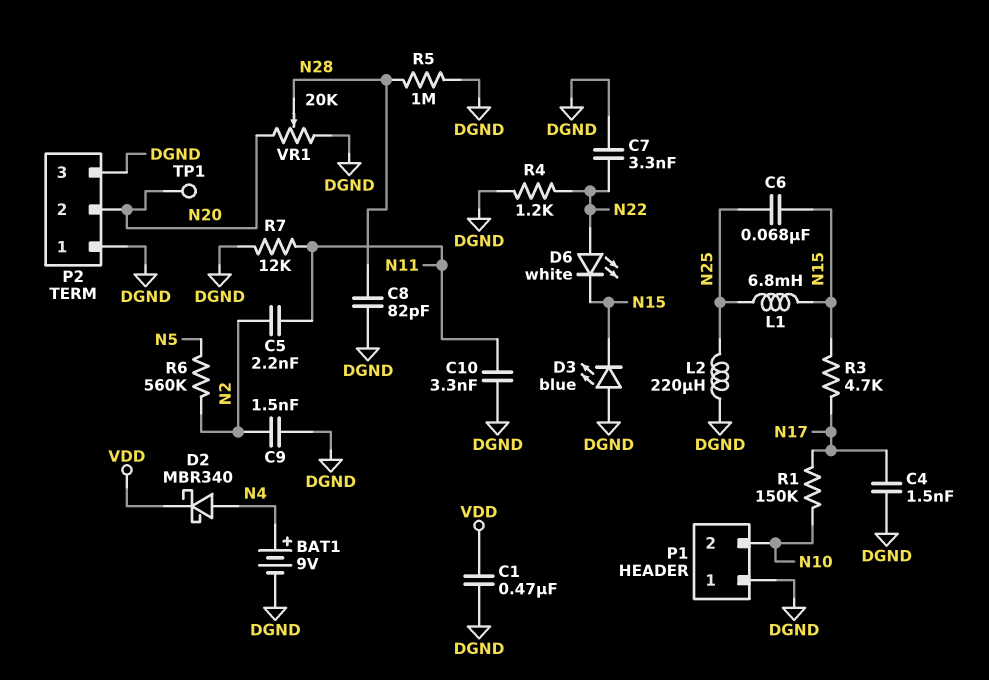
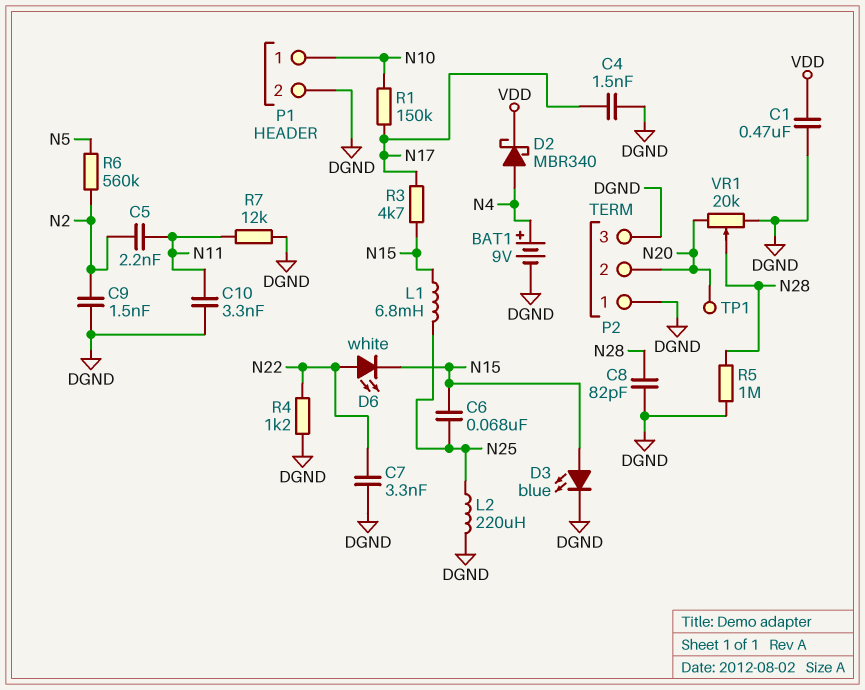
D3: LED blue (A DGND, K N15) -> LED blue (A N15, K DGND)
P1 pin 1: DGND -> N10
P1 pin 2: N10 -> DGND

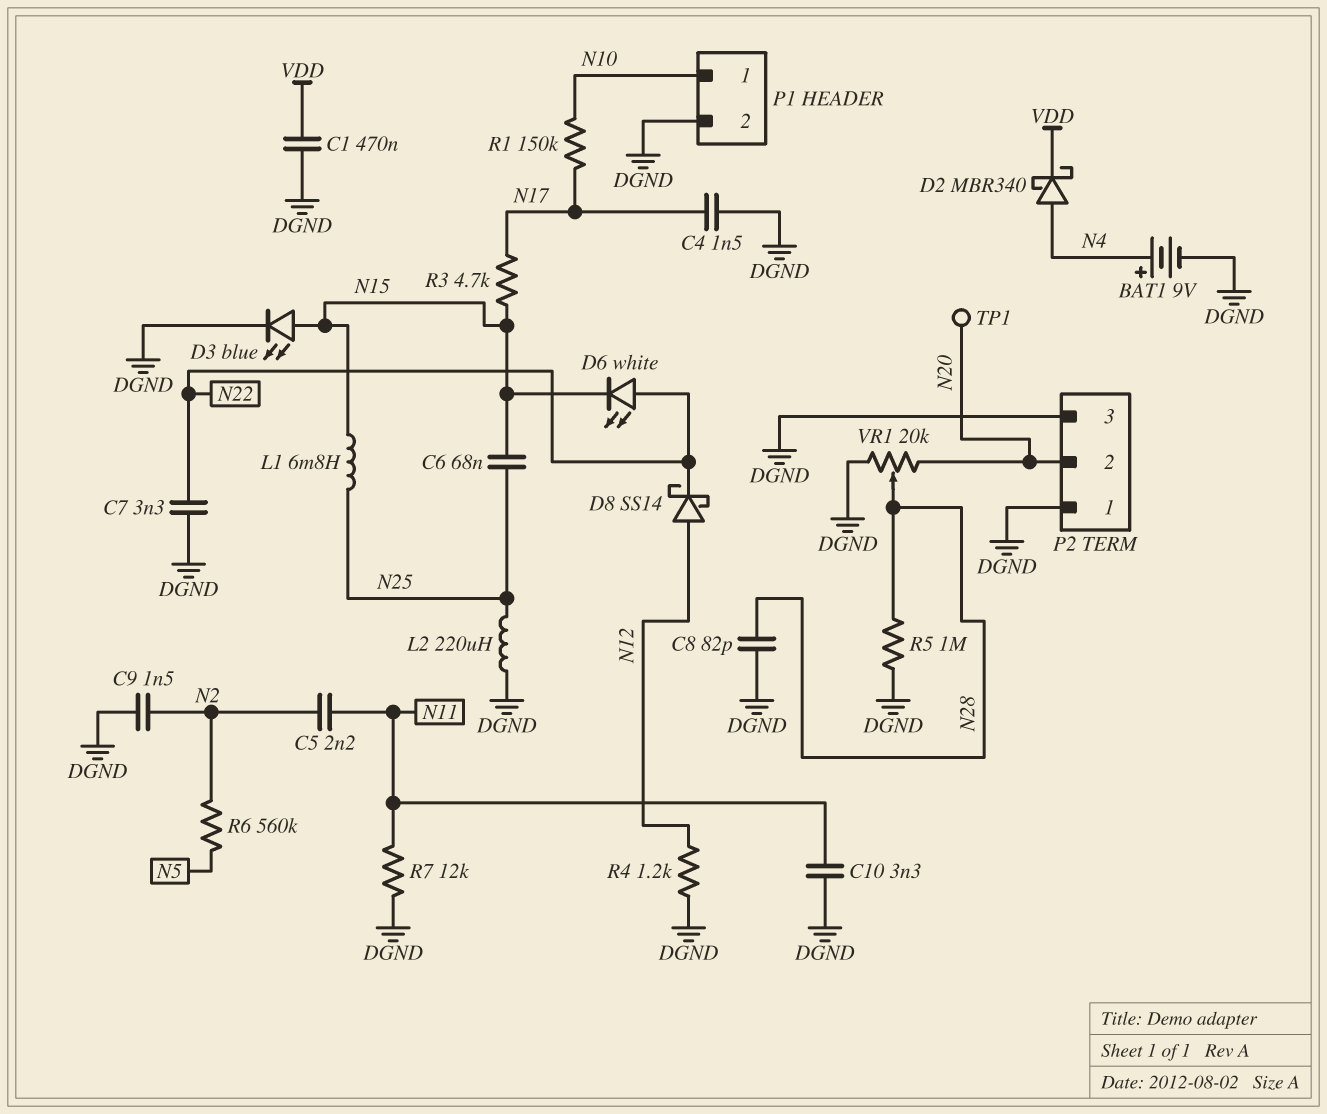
D8: none -> schottky SS14 (A N12, K N22)
R4: 1.2k (DGND, N22) -> 1.2k (DGND, N12)

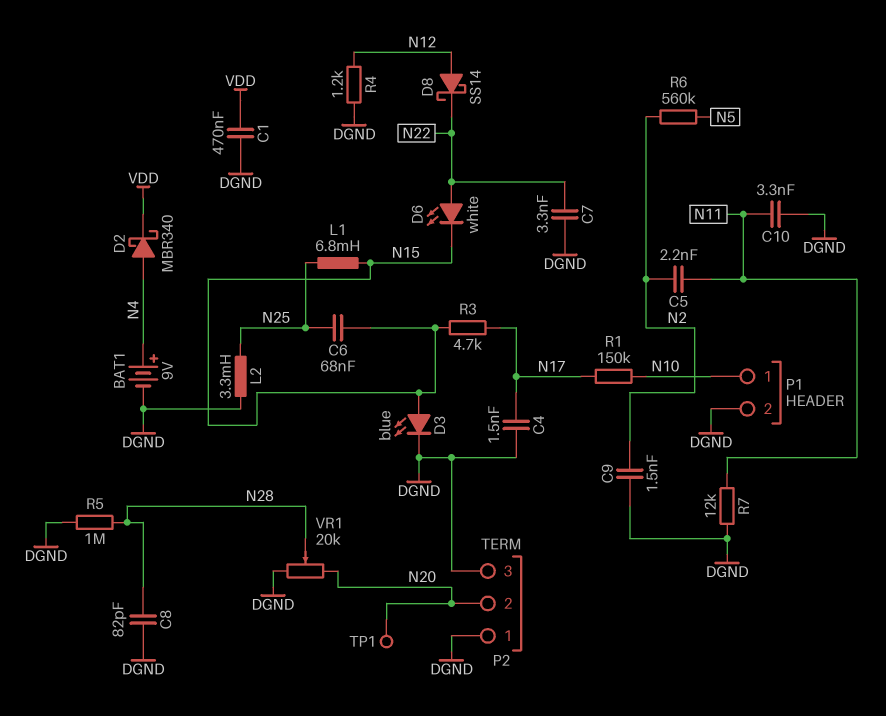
L2: 220uH (DGND, N25) -> 3.3mH (DGND, N25)

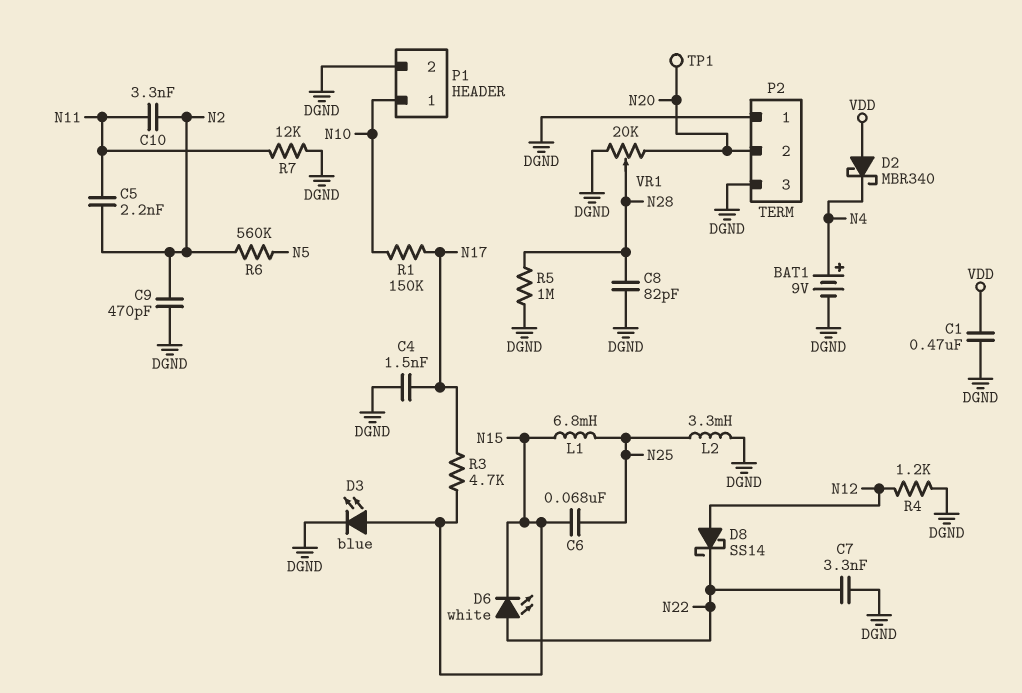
C9: 1.5nF (DGND, N2) -> 470pF (DGND, N2)
C10: 3.3nF (DGND, N11) -> 3.3nF (N2, N11)
D2: schottky MBR340 (A N4, K VDD) -> schottky MBR340 (A VDD, K N4)

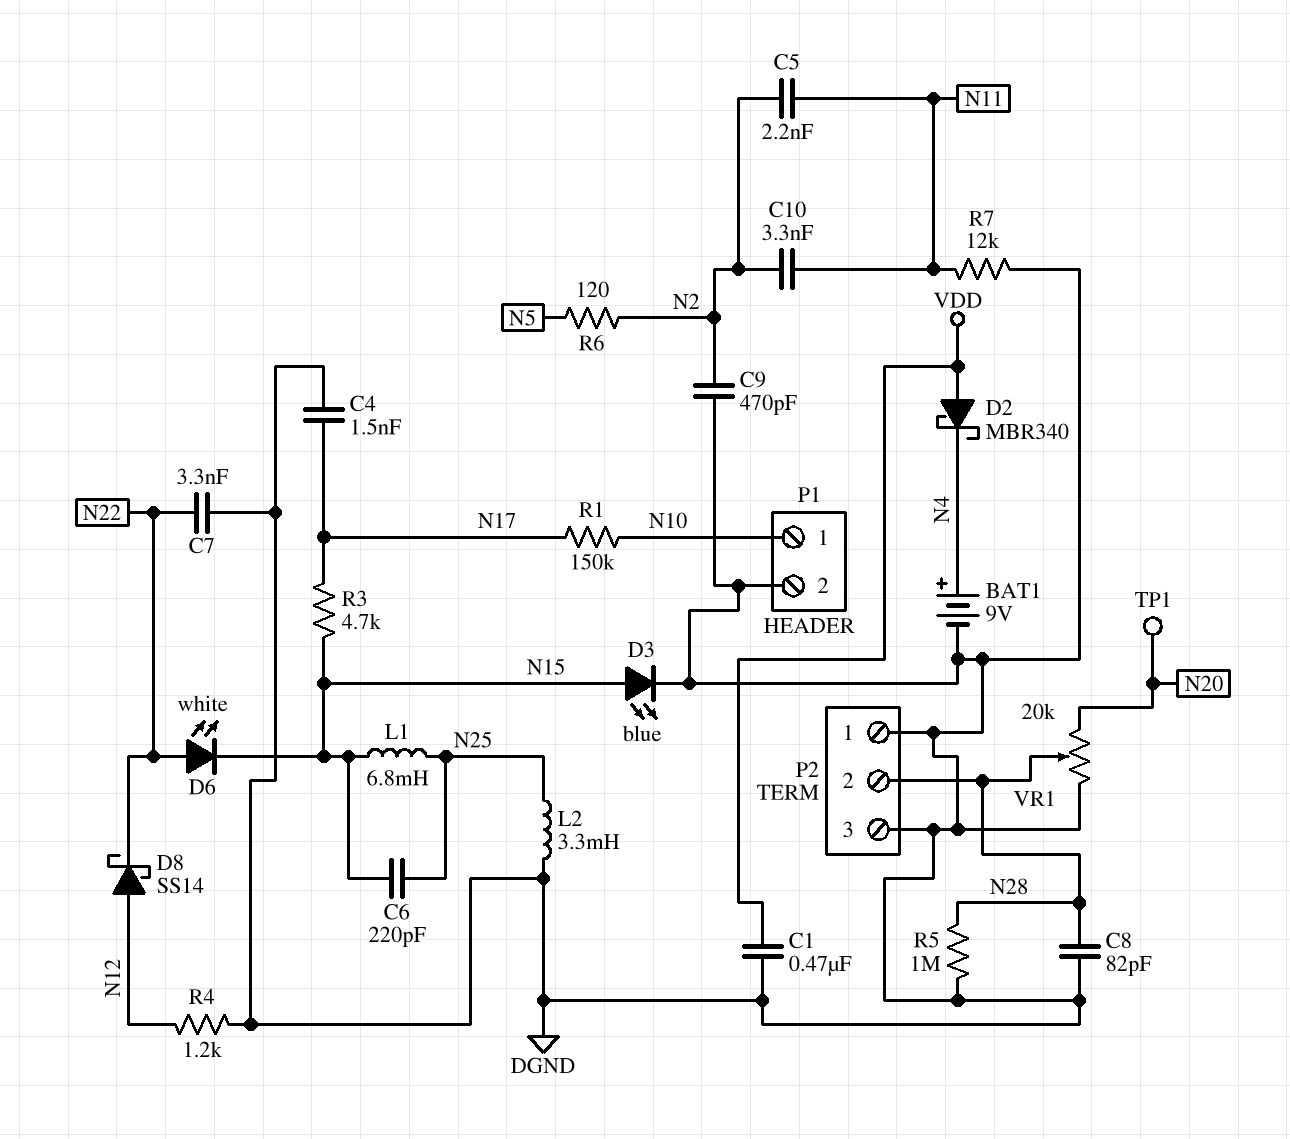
C6: 68nF (N15, N25) -> 220pF (N15, N25)
P2 pin 2: N20 -> N28
R6: 560k (N2, N5) -> 120 (N2, N5)

